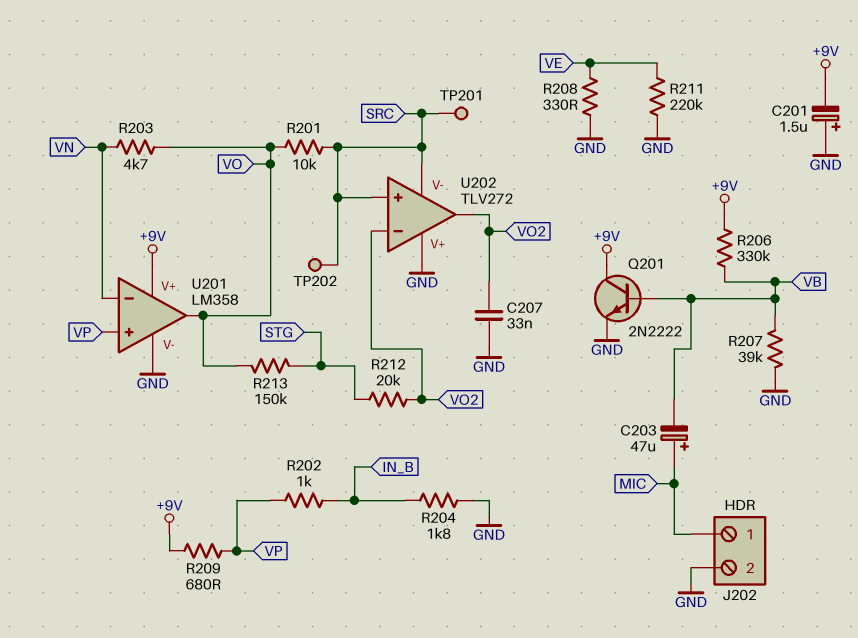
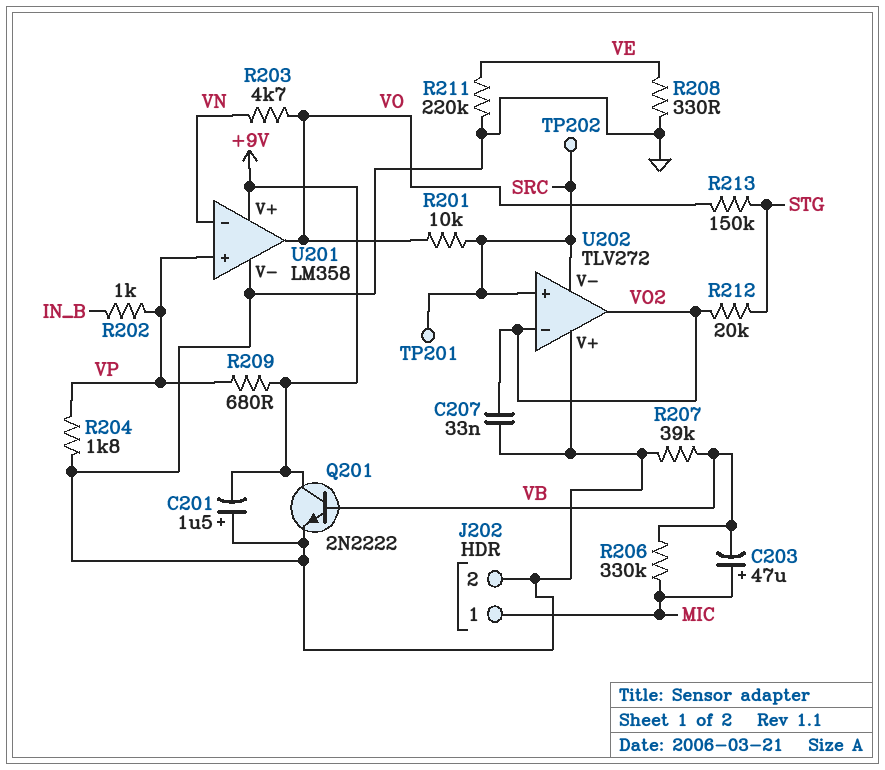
R204: 1.8k (GND, IN_B) -> 1.8k (GND, VP)
R206: 330k (+9V, VB) -> 330k (MIC, VB)

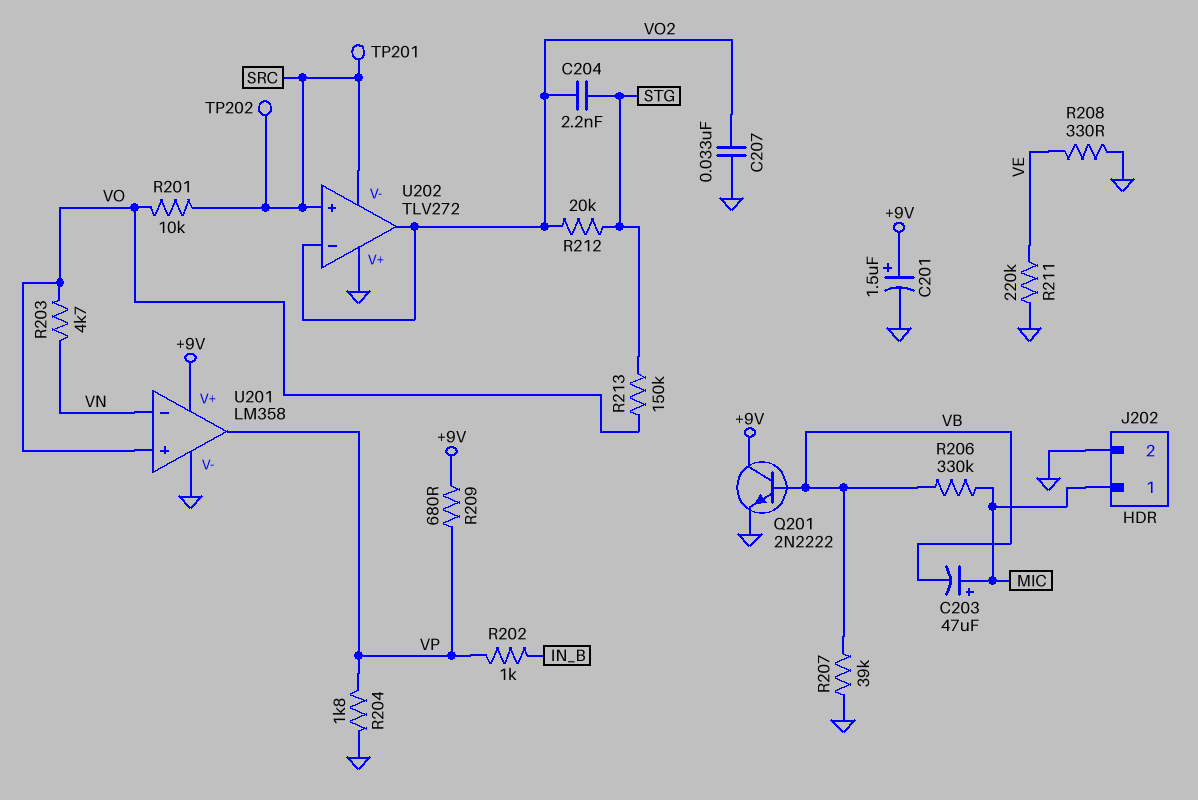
C201: 1.5uF (plus GND, minus +9V) -> 1.5uF (plus +9V, minus GND)
C204: none -> 2.2nF (STG, VO2)
U201 pin in+: VP -> VO
U201 pin out: VO -> VP

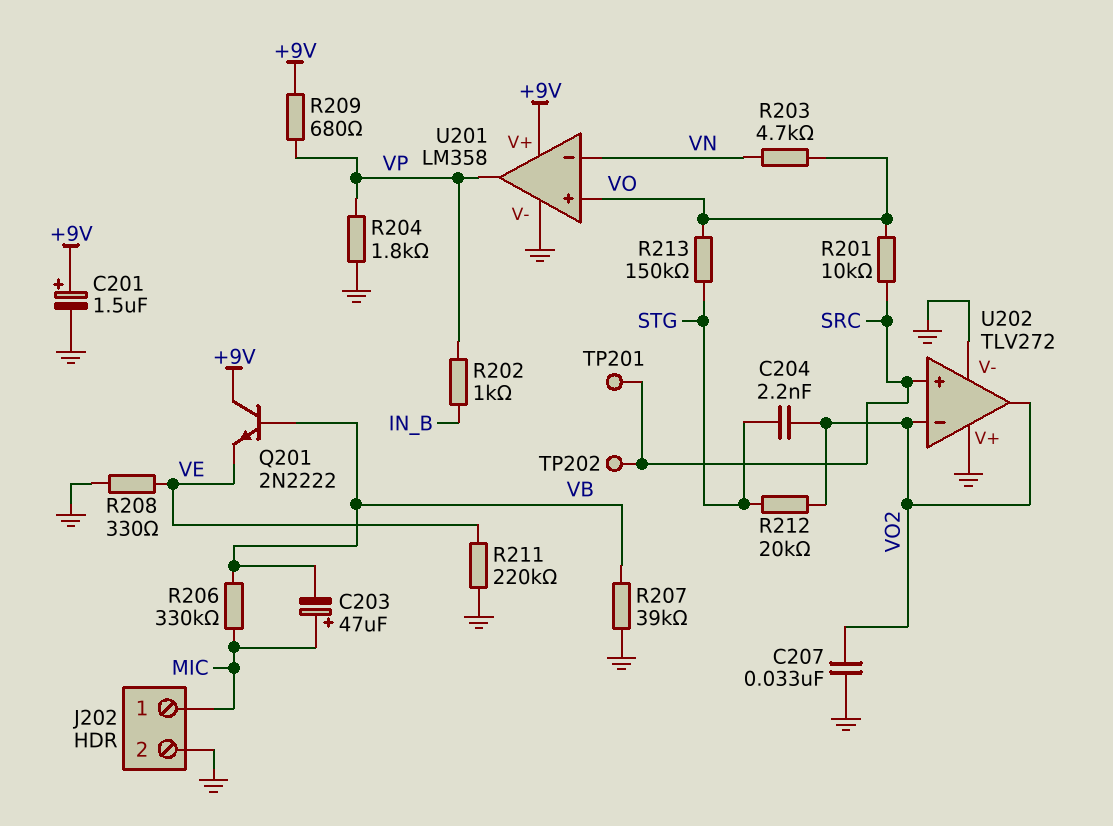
Q201: NPN 2N2222 (B VB, C +9V, E GND) -> NPN 2N2222 (B VB, C +9V, E VE)
U202 pin V-: SRC -> GND

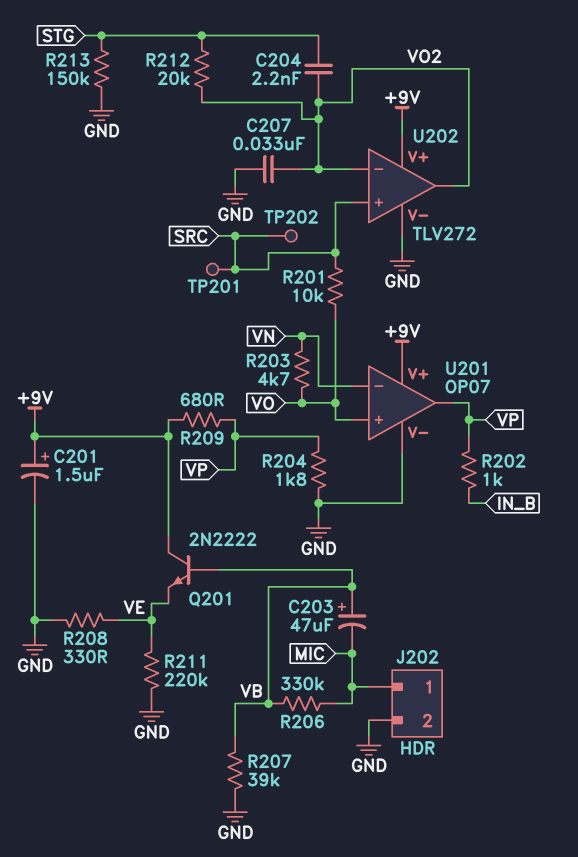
C203: 47uF (plus MIC, minus VB) -> 47uF (plus VB, minus MIC)
R213: 150k (STG, VO) -> 150k (GND, STG)
U201: LM358 -> OP07
U202 pin V+: GND -> +9V

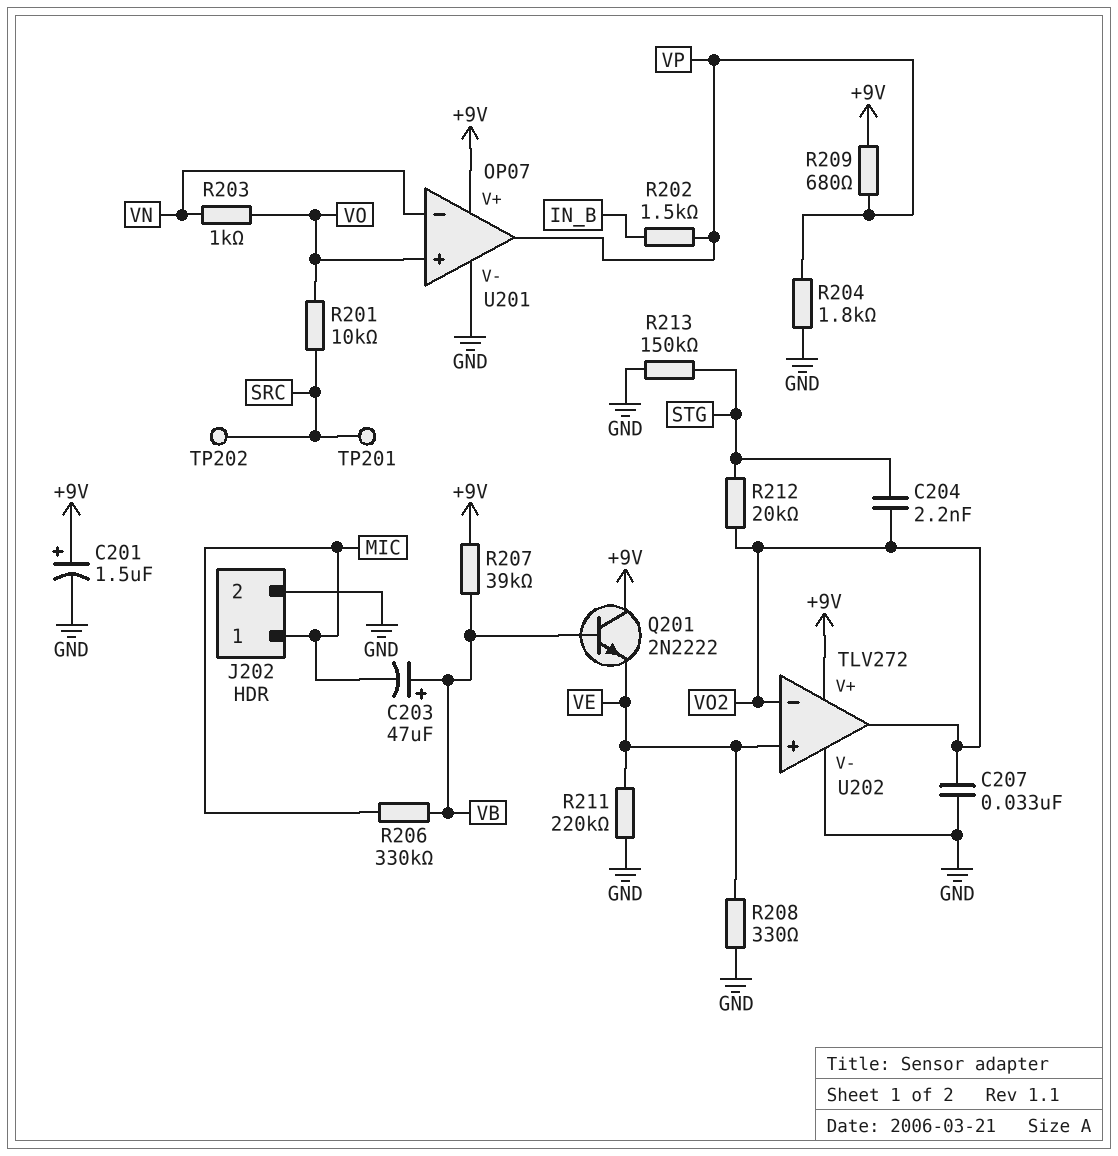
R202: 1k (IN_B, VP) -> 1.5k (IN_B, VP)
R203: 4.7k (VN, VO) -> 1k (VN, VO)
R207: 39k (GND, VB) -> 39k (+9V, VB)
U202 pin in+: SRC -> VE

